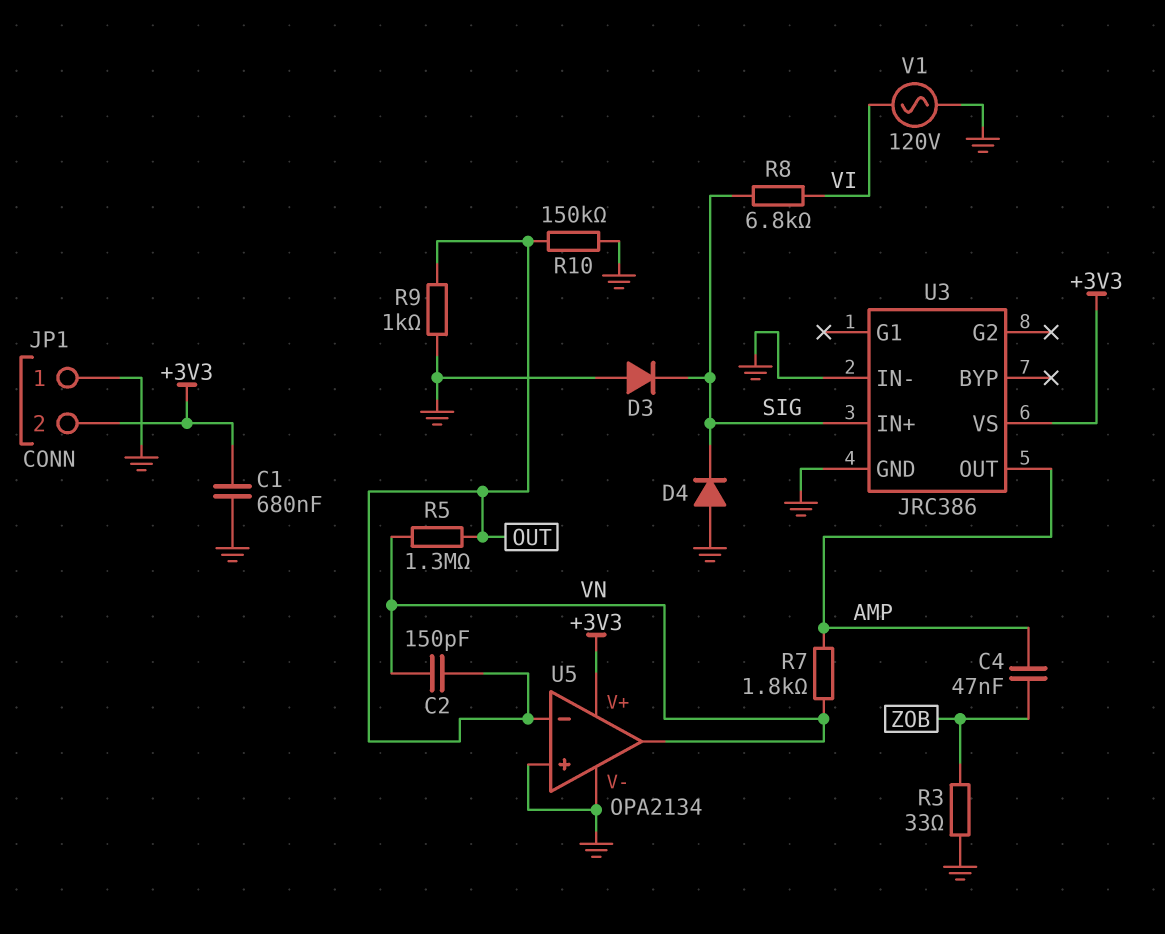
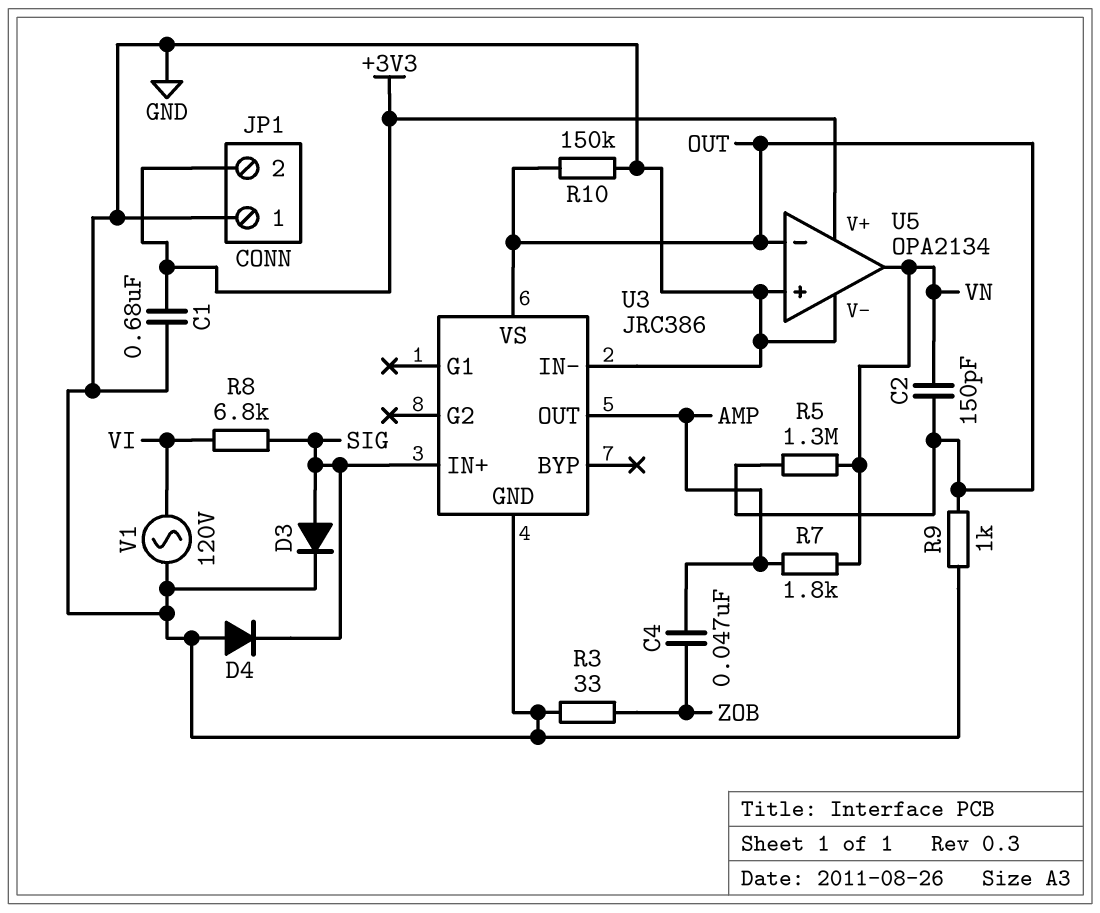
D3: diode (A GND, K SIG) -> diode (A SIG, K GND)
U3 pin VS: +3V3 -> OUT

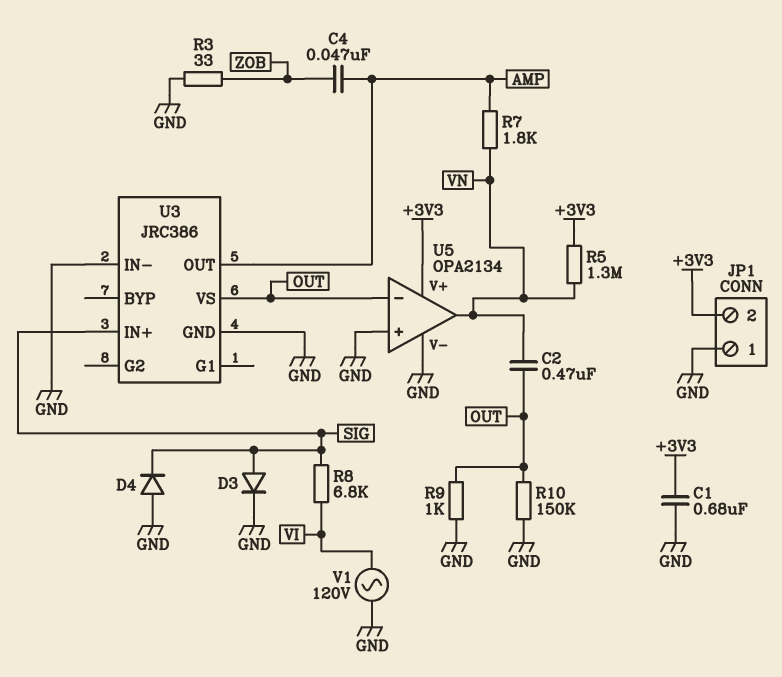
C2: 150pF (OUT, VN) -> 470nF (OUT, VN)
R5: 1.3M (OUT, VN) -> 1.3M (+3V3, VN)

